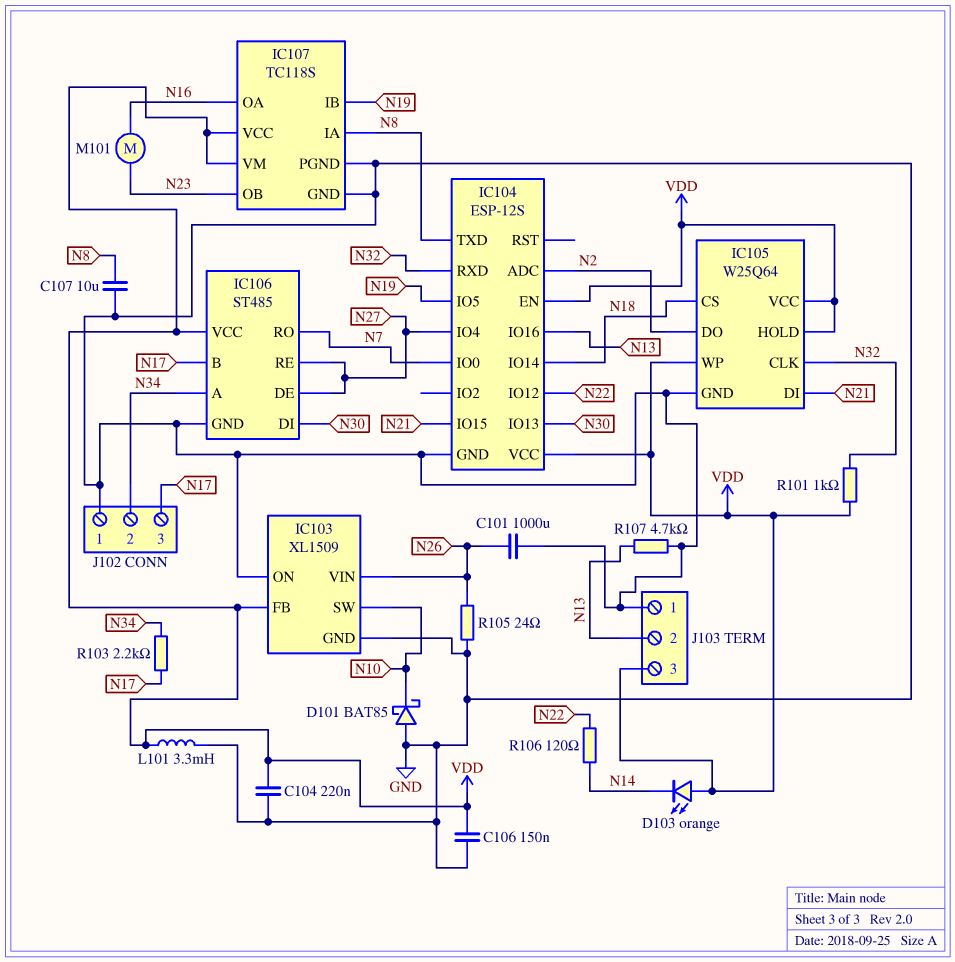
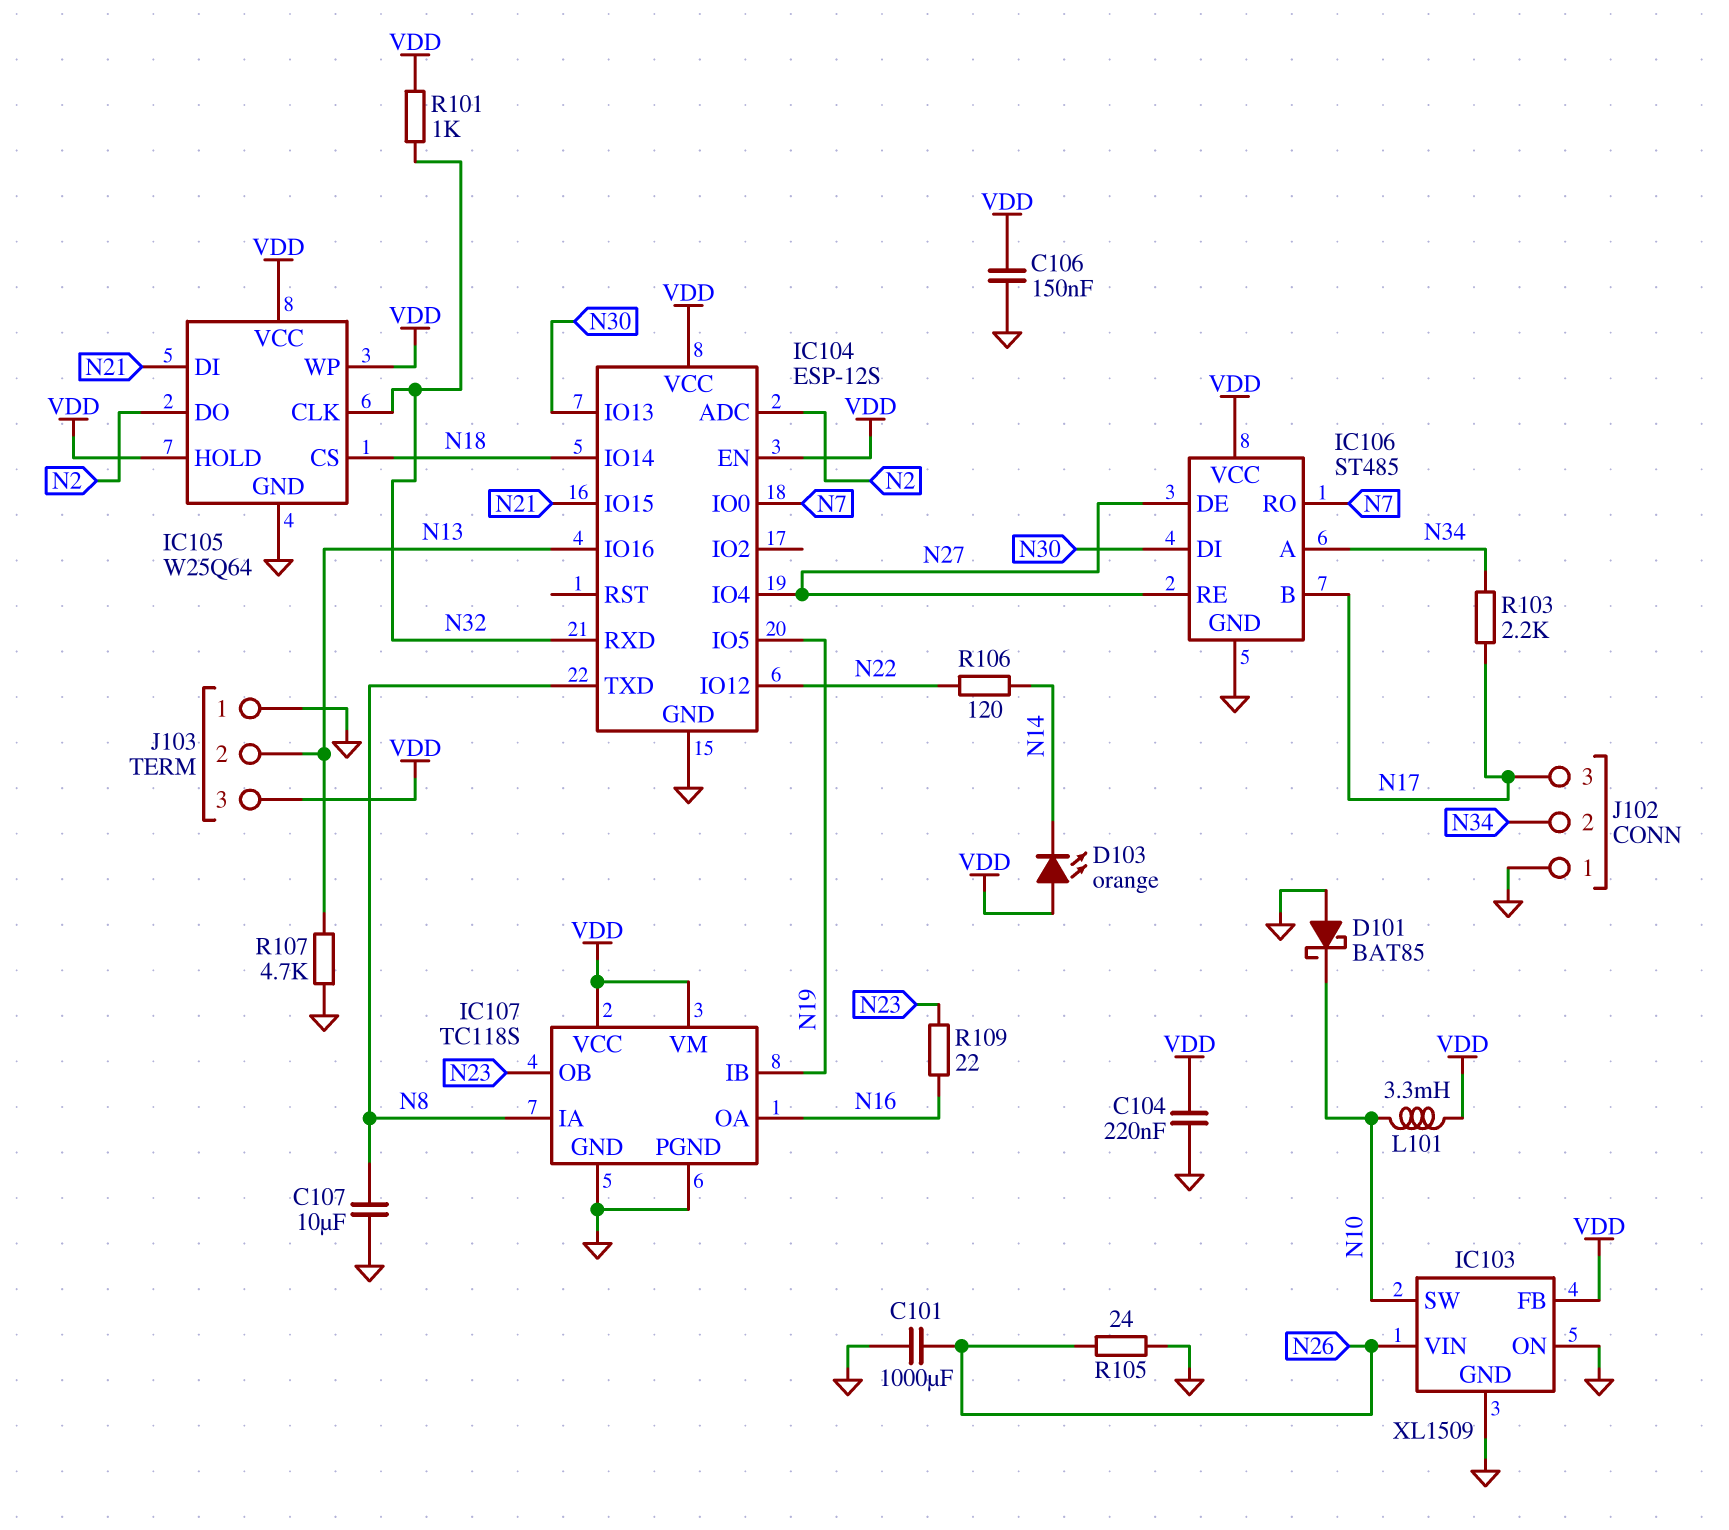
L101: 3.3mH (GND, VDD) -> 3.3mH (N10, VDD)
M101: motor (N16, N23) -> none
R109: none -> 22 (N16, N23)

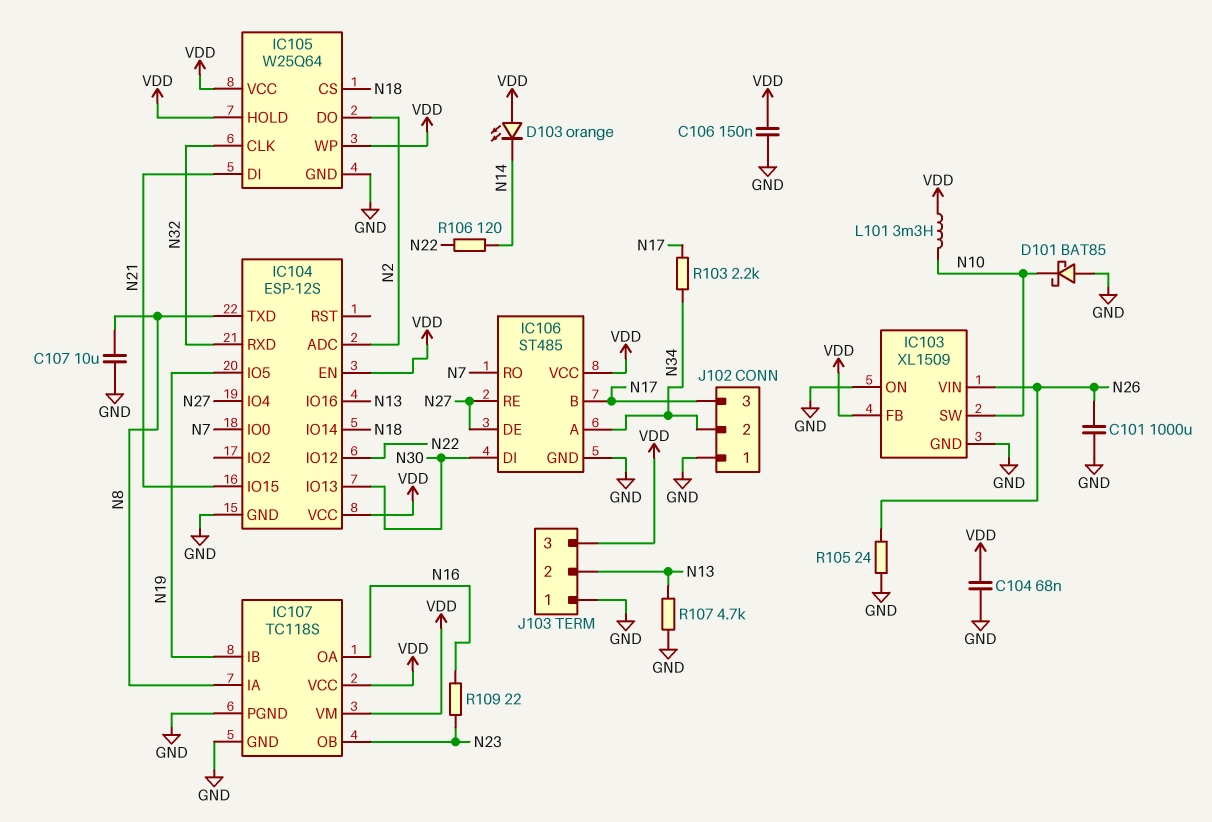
C104: 220nF (GND, VDD) -> 68nF (GND, VDD)
R101: 1k (N32, VDD) -> none

